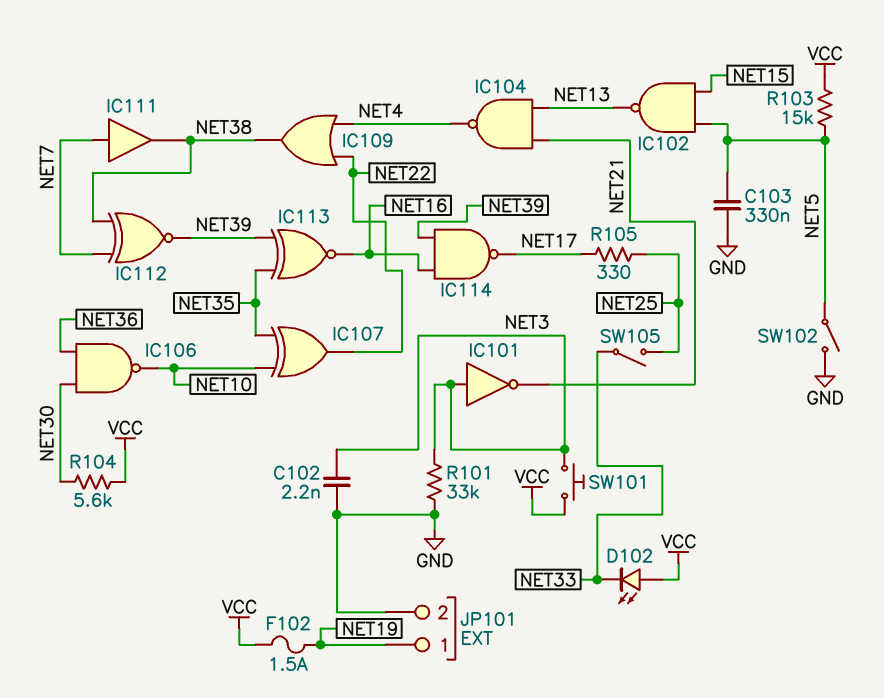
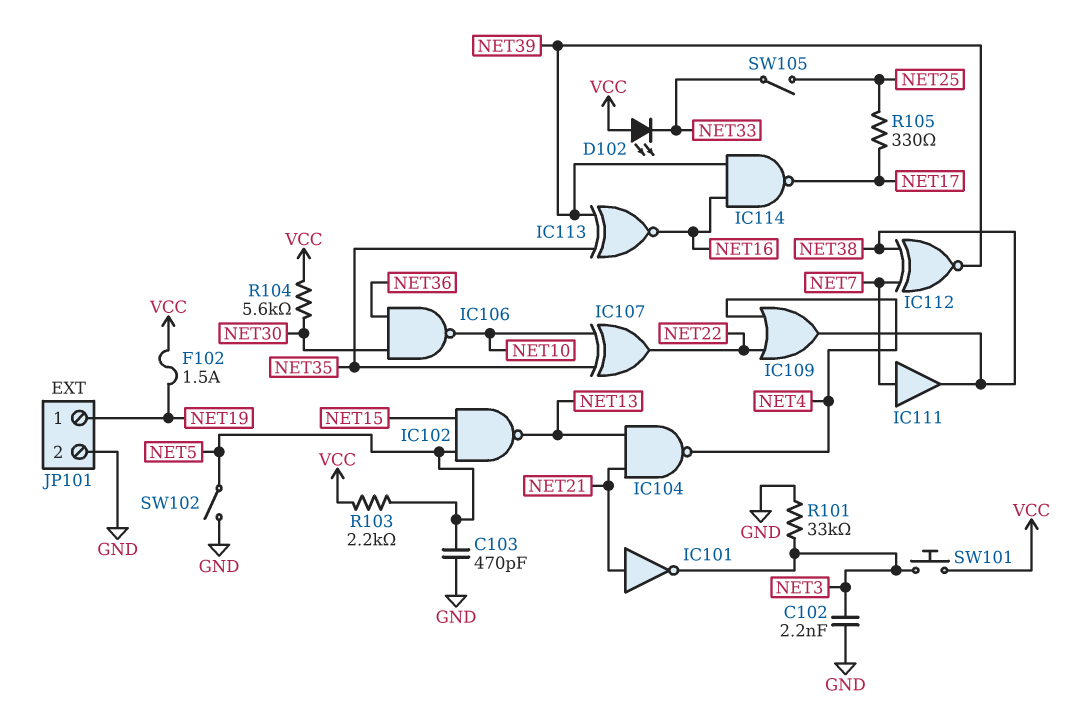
C103: 330nF (GND, NET5) -> 470pF (GND, NET5)
IC101: NOT (in NET3, out NET21) -> NOT (in NET21, out NET3)
R103: 15k (NET5, VCC) -> 2.2k (NET5, VCC)

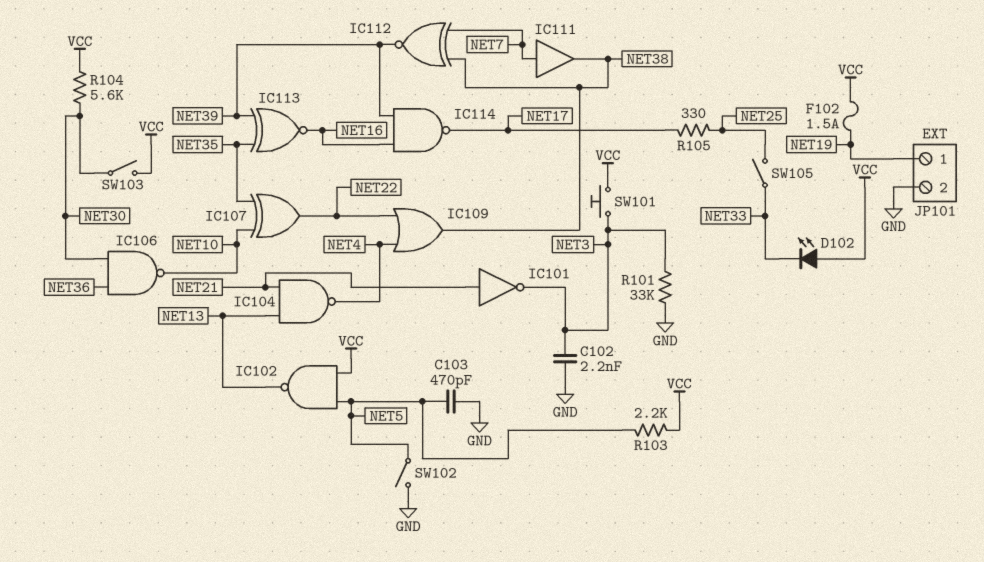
IC102: NAND (in NET5, in NET15, out NET13) -> NAND (in NET5, in VCC, out NET13)
SW103: none -> switch (NET30, VCC)

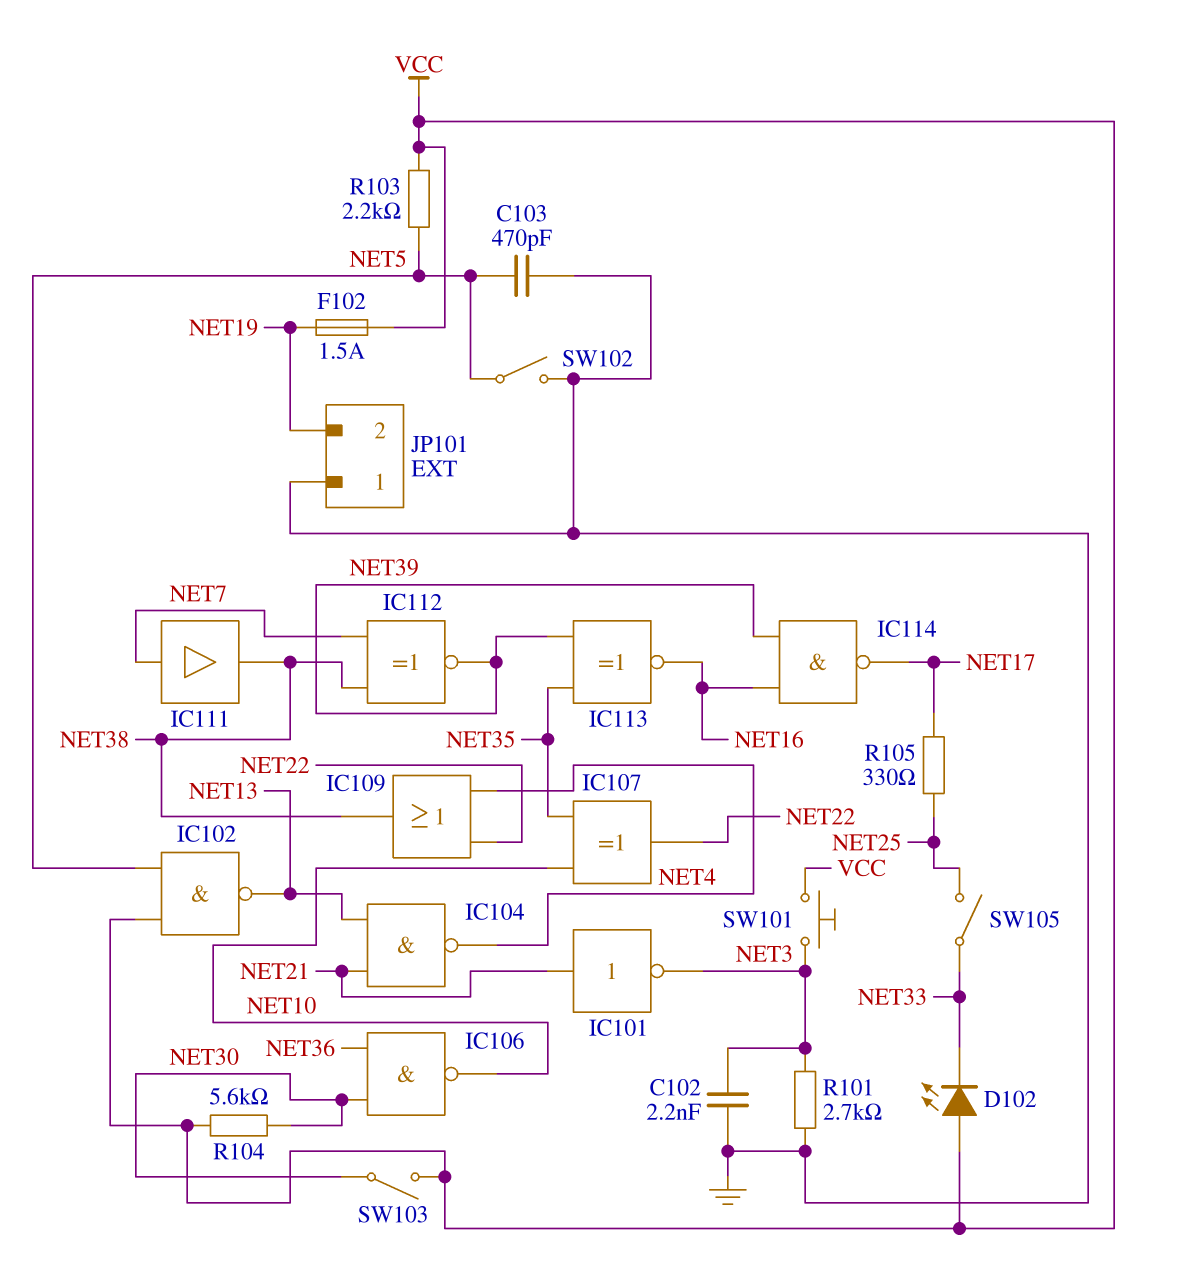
JP101 pin 1: NET19 -> GND
JP101 pin 2: GND -> NET19
R101: 33k (GND, NET3) -> 2.7k (GND, NET3)

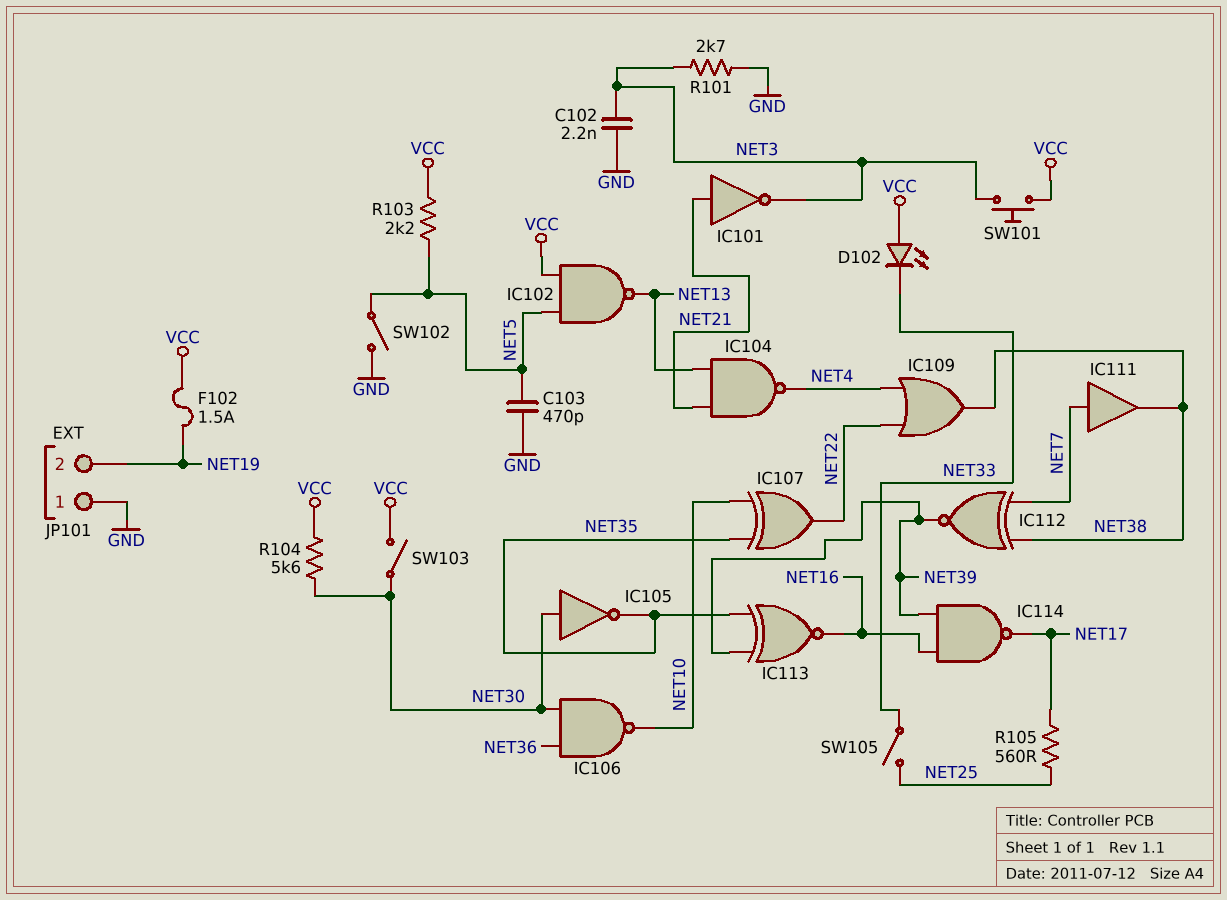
IC105: none -> NOT (in NET30, out NET35)
R105: 330 (NET17, NET25) -> 560 (NET17, NET25)

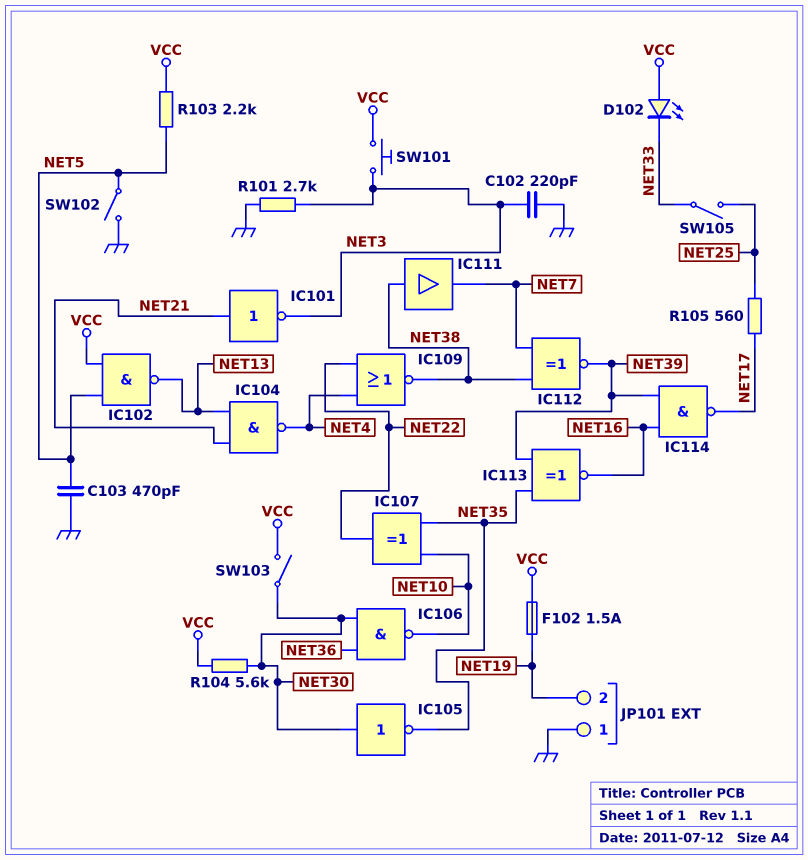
C102: 2.2nF (GND, NET3) -> 220pF (GND, NET3)
IC109: OR (in NET4, in NET22, out NET38) -> NOR (in NET4, in NET22, out NET38)
IC111: buffer (in NET7, out NET38) -> buffer (in NET38, out NET7)

